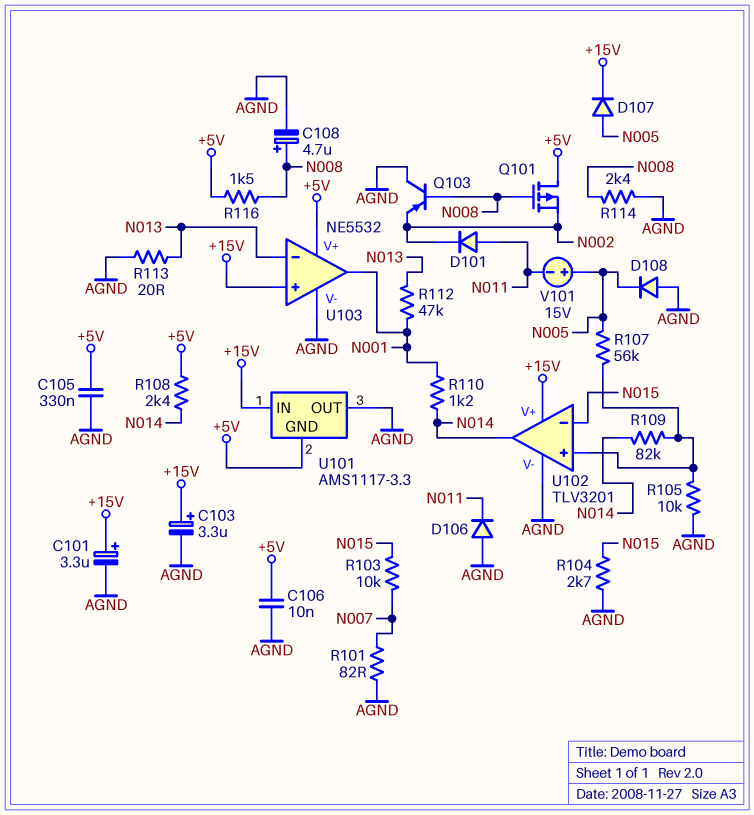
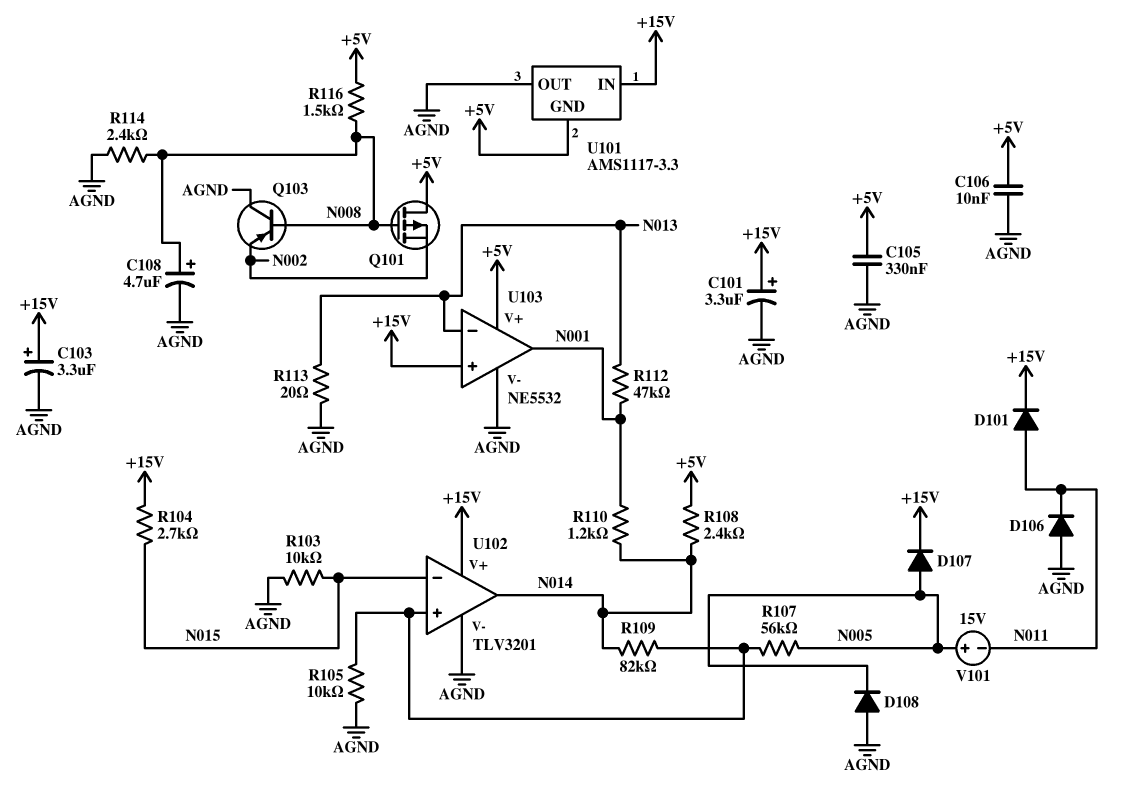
D101: diode (A N011, K N002) -> diode (A N011, K +15V)
R101: 82 (AGND, N007) -> none
R103: 10k (N007, N015) -> 10k (AGND, N015)
R104: 2.7k (AGND, N015) -> 2.7k (+15V, N015)

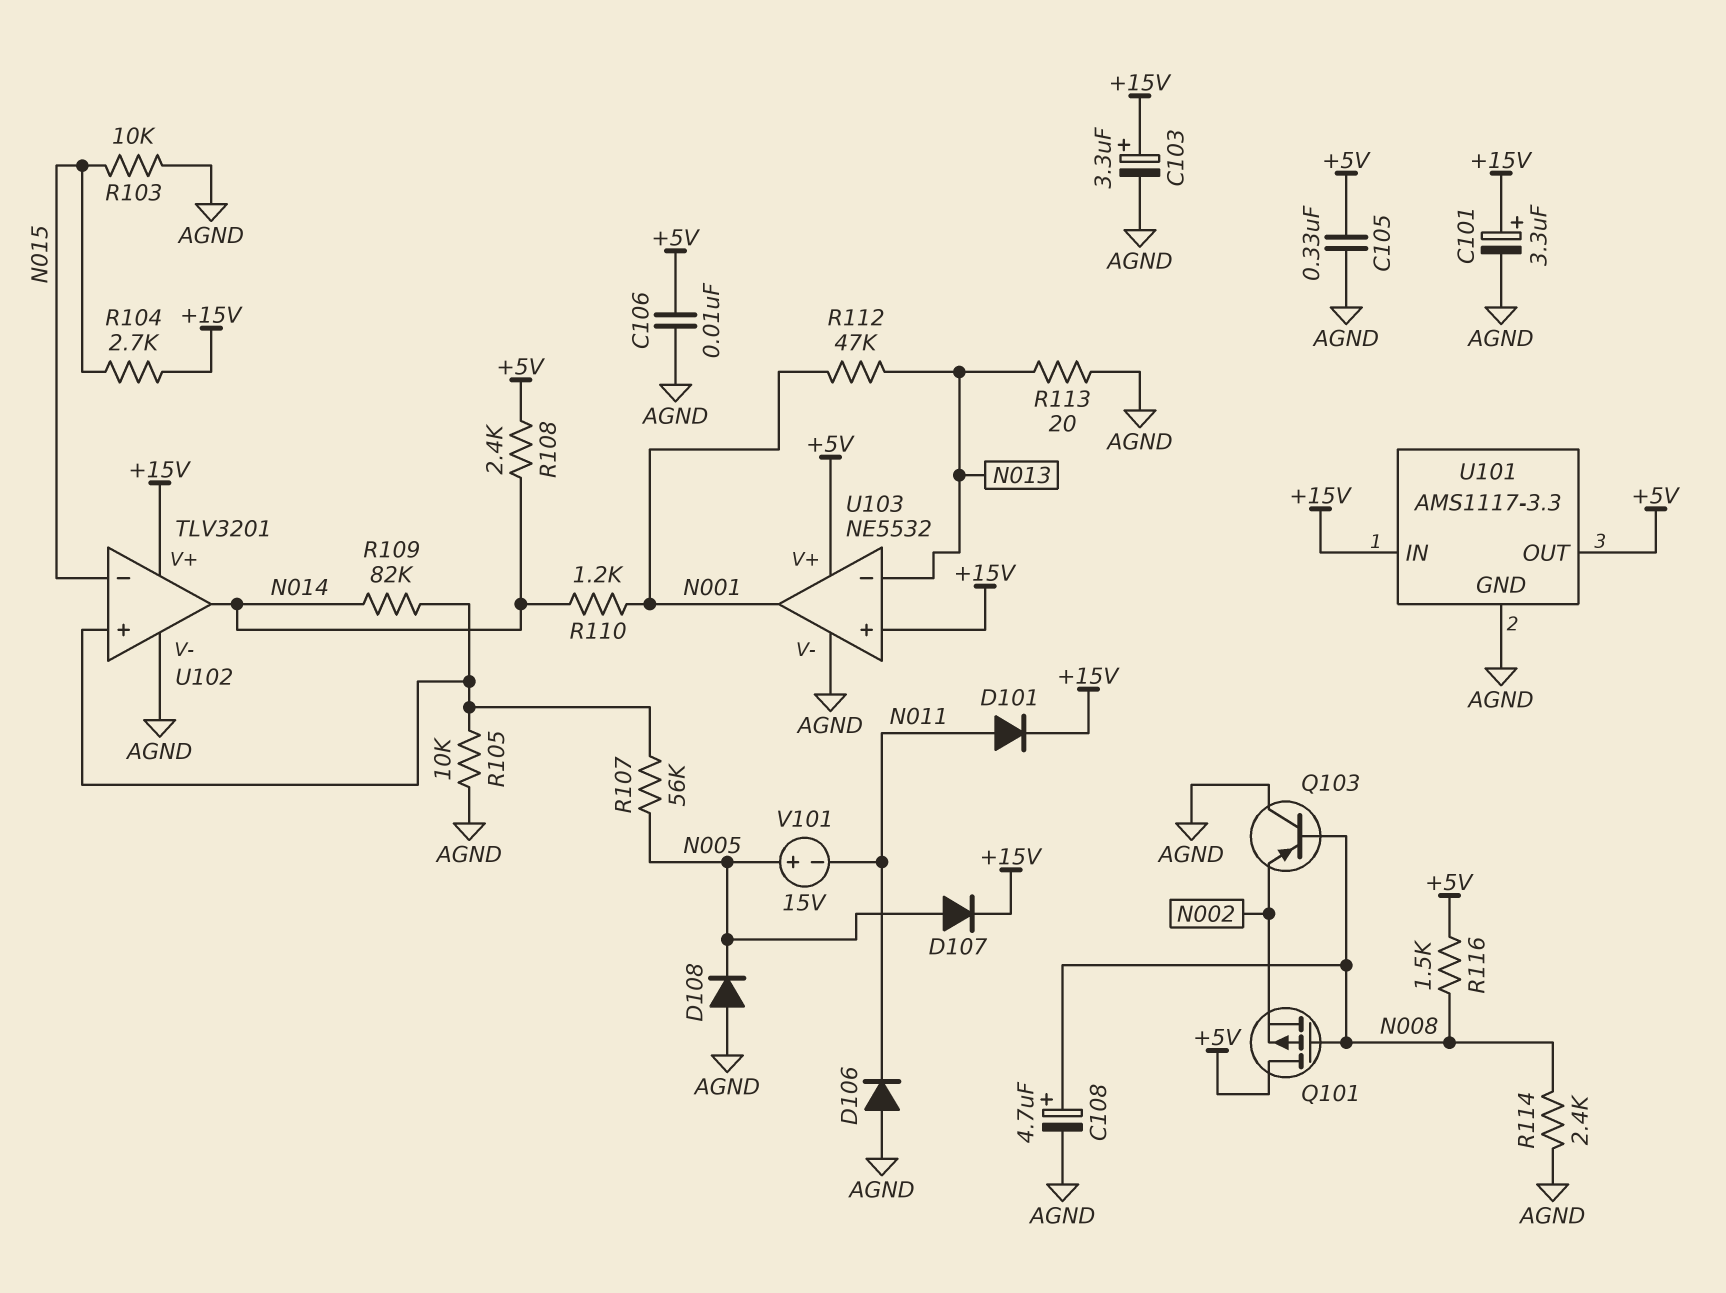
U101 pin GND: +5V -> AGND
U101 pin OUT: AGND -> +5V

